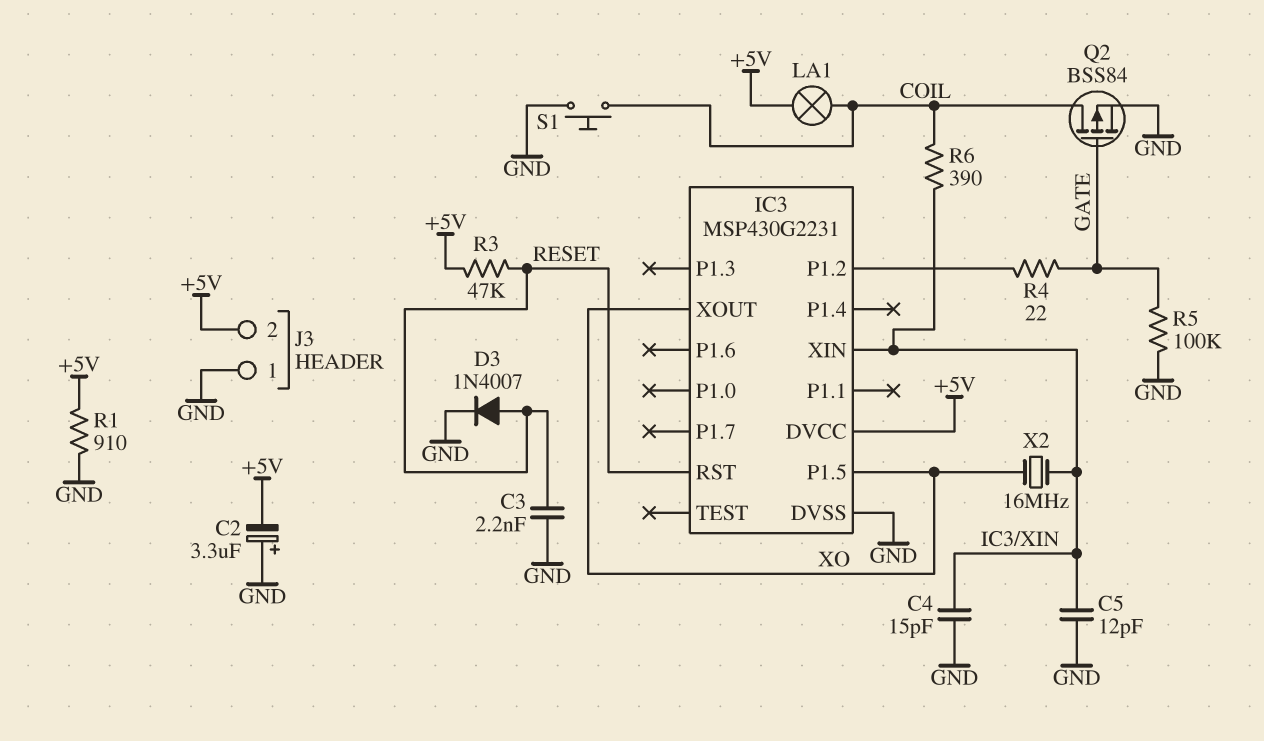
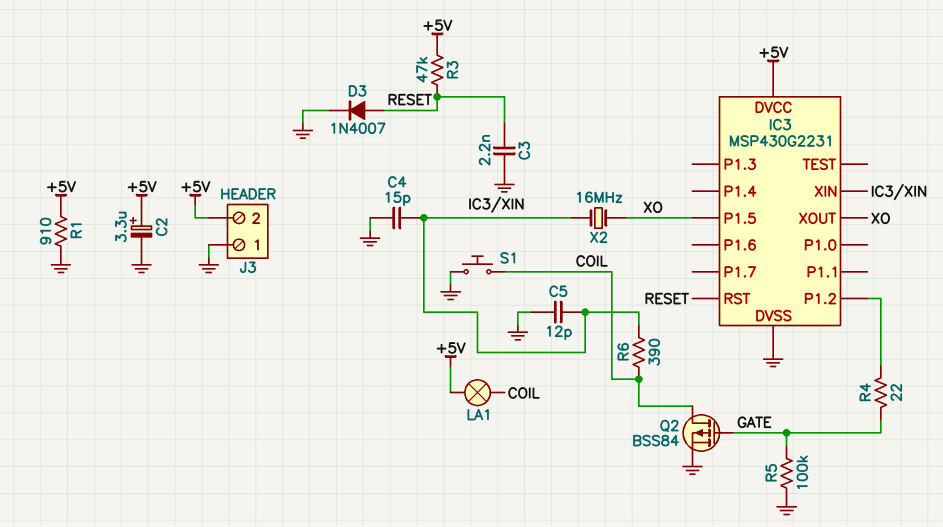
C2: 3.3uF (plus GND, minus +5V) -> 3.3uF (plus +5V, minus GND)

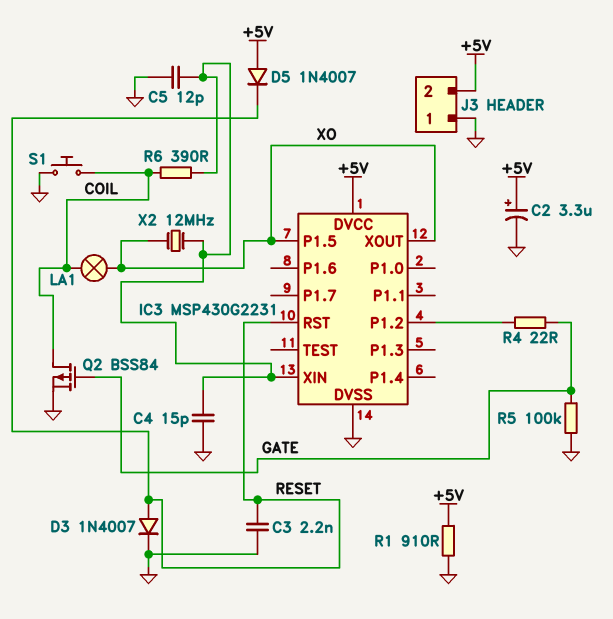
D5: none -> diode 1N4007 (A +5V, K RESET)
LA1: lamp (+5V, COIL) -> lamp (COIL, XO)
R3: 47k (+5V, RESET) -> none
X2: 16MHz (IC3/XIN, XO) -> 12MHz (IC3/XIN, XO)

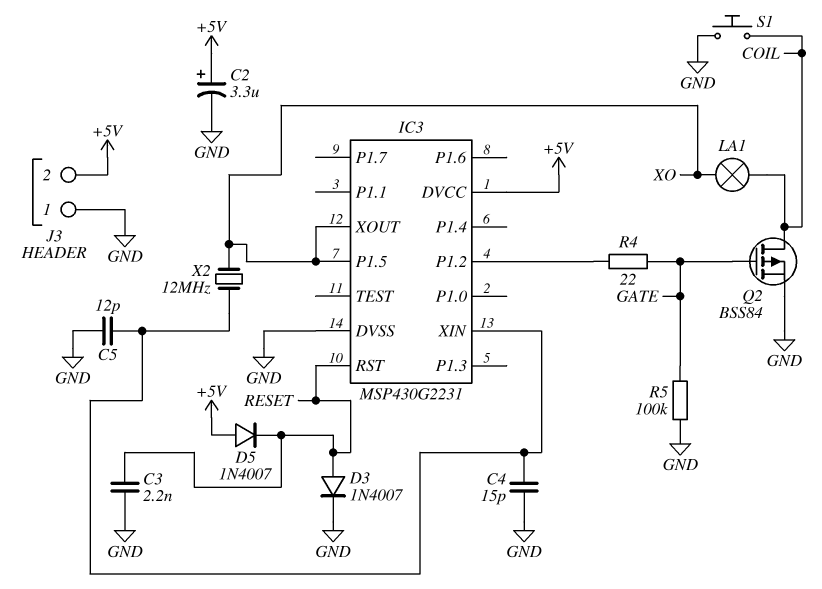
R1: 910 (+5V, GND) -> none
R6: 390 (COIL, IC3/XIN) -> none

